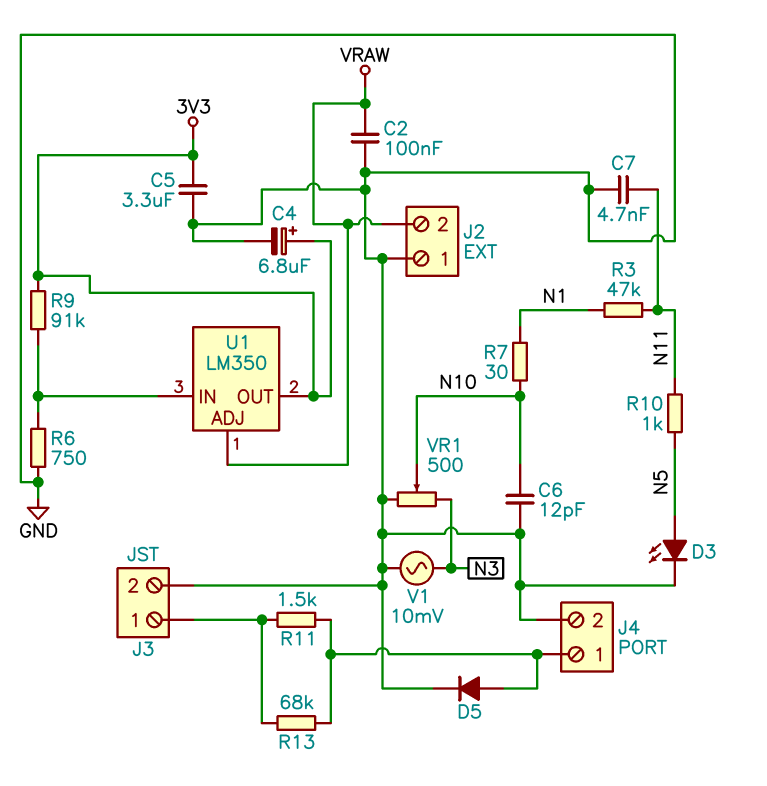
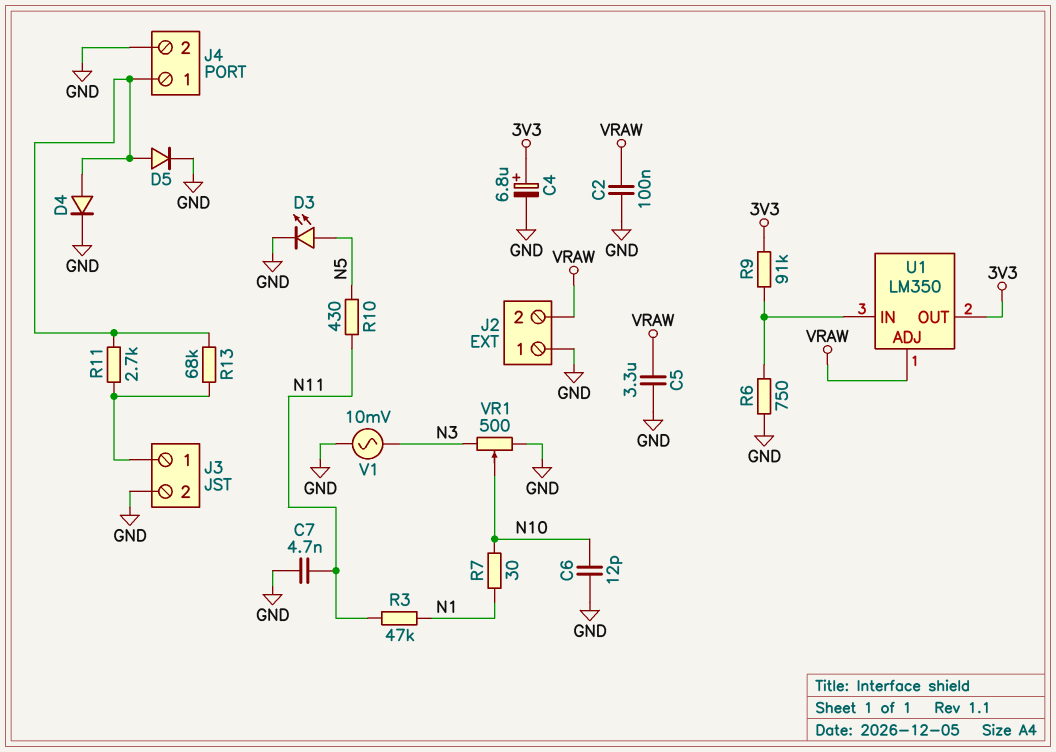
C5: 3.3uF (3V3, GND) -> 3.3uF (GND, VRAW)
D4: none -> diode (A J4/1, K GND)
R10: 1k (N5, N11) -> 430 (N5, N11)
R11: 1.5k (J3/1, J4/1) -> 2.7k (J3/1, J4/1)

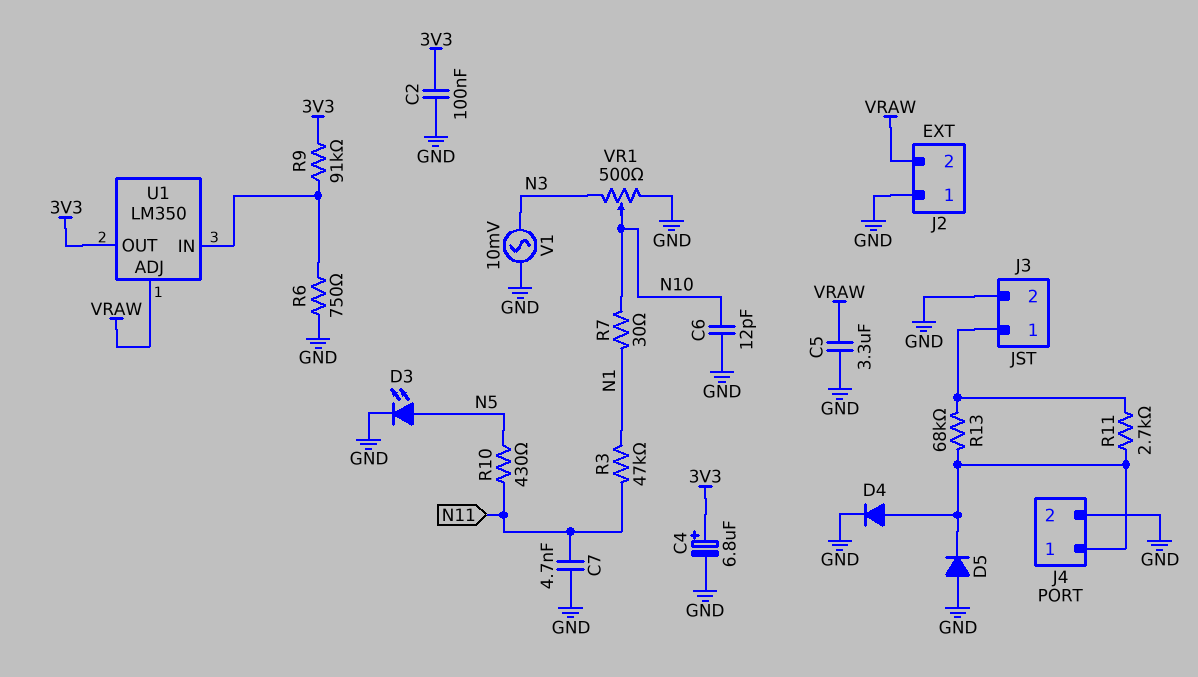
C2: 100nF (GND, VRAW) -> 100nF (3V3, GND)
D5: diode (A J4/1, K GND) -> diode (A GND, K J4/1)

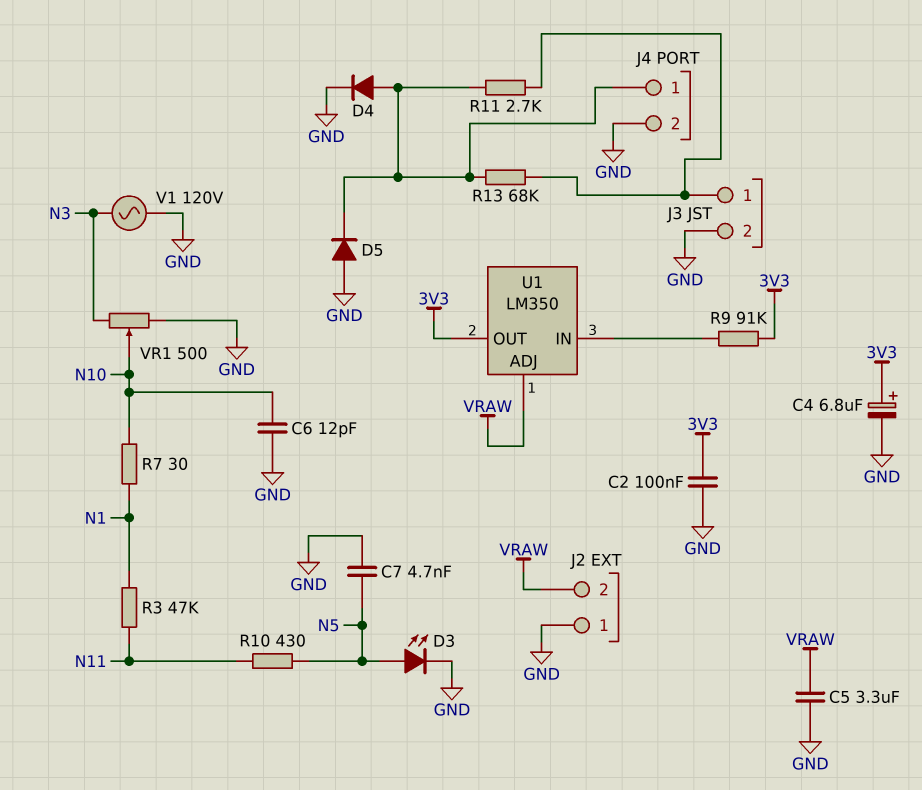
C7: 4.7nF (GND, N11) -> 4.7nF (GND, N5)
R6: 750 (GND, U1/IN) -> none
V1: AC 10mV (GND, N3) -> AC 120V (GND, N3)

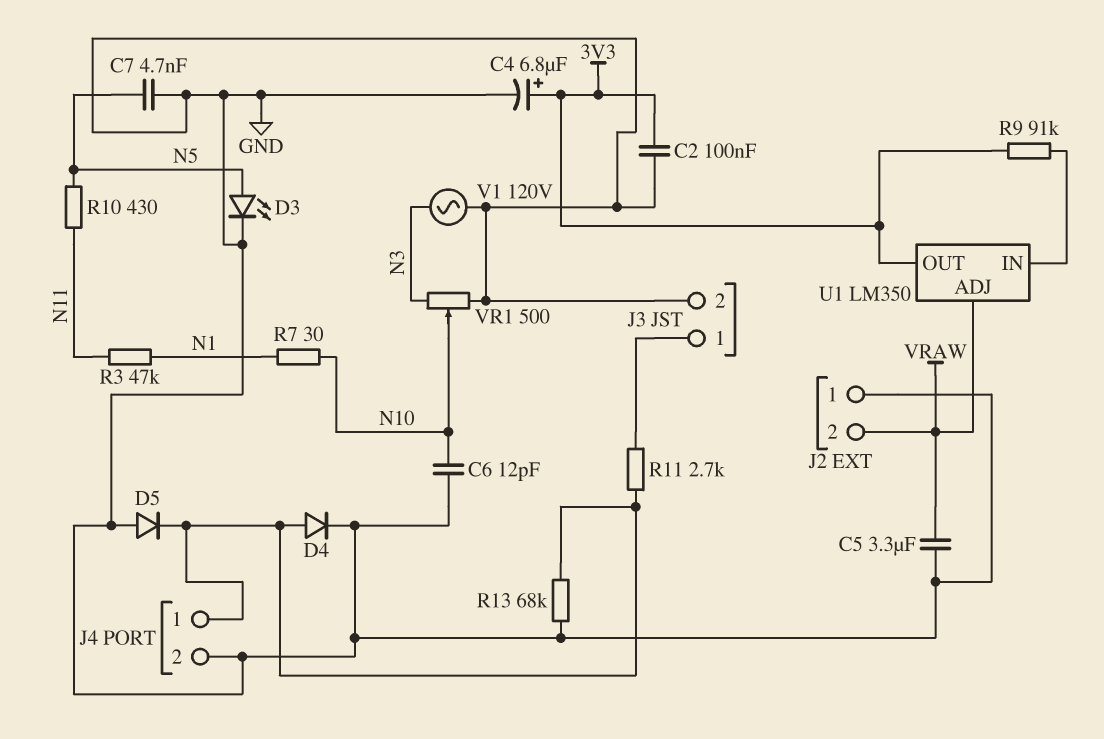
R13: 68k (J3/1, J4/1) -> 68k (GND, J4/1)

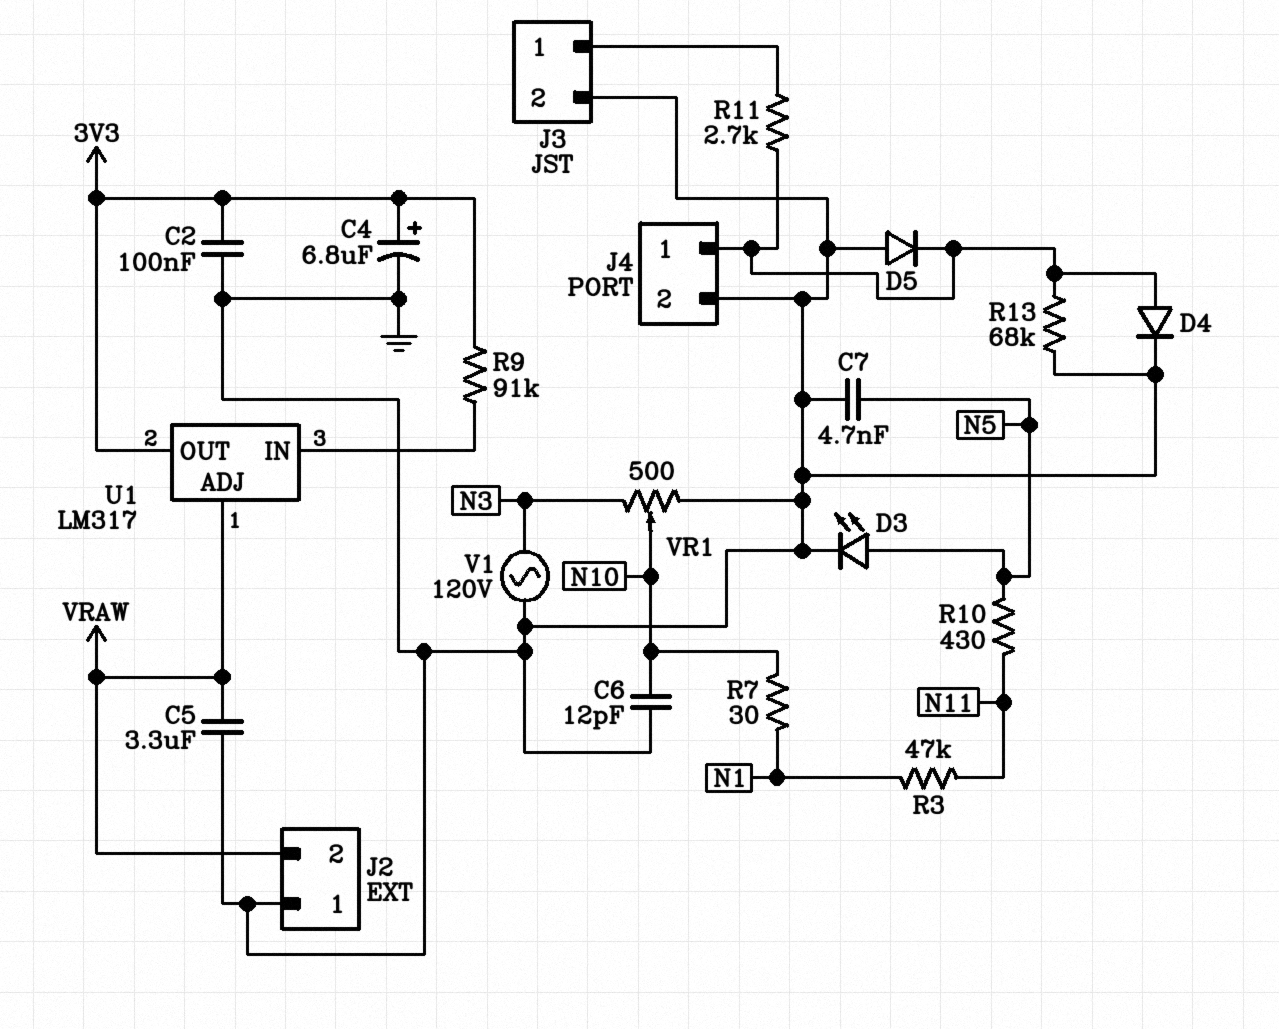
U1: LM350 -> LM317

